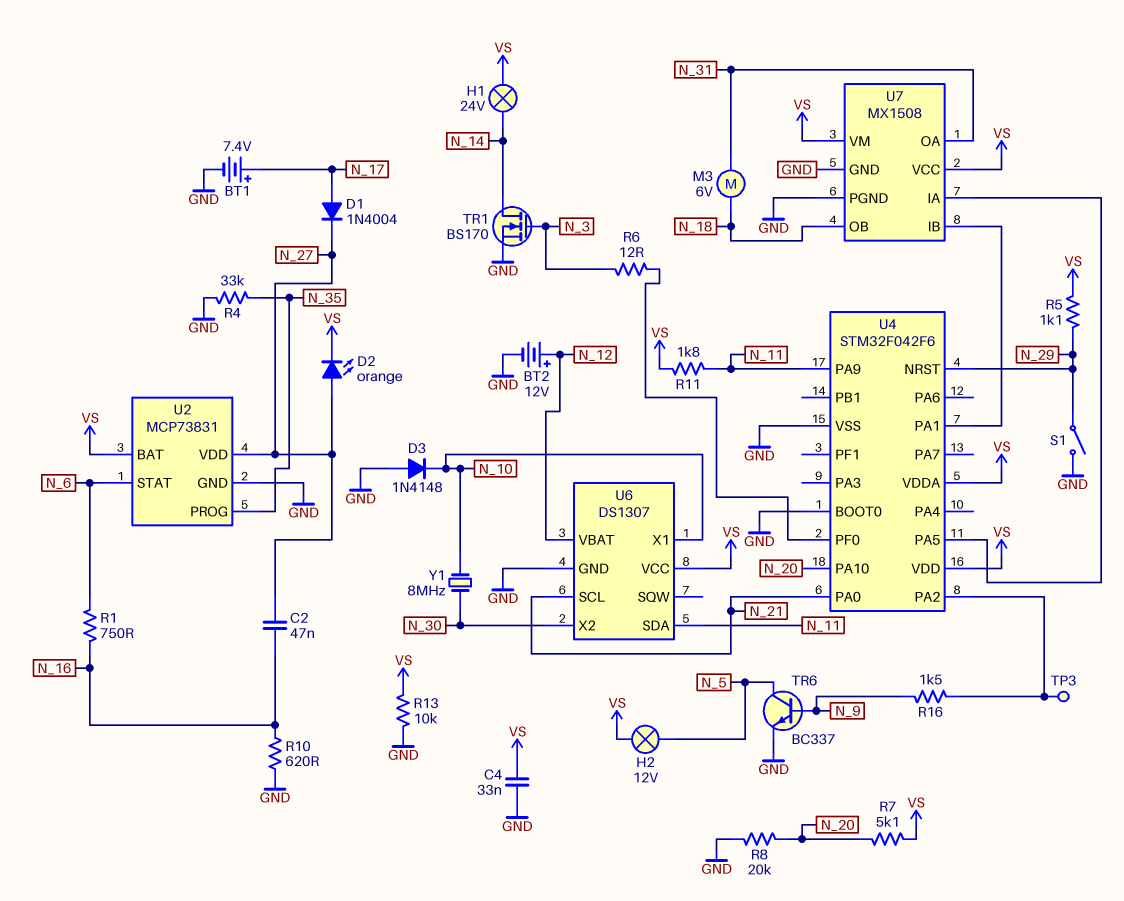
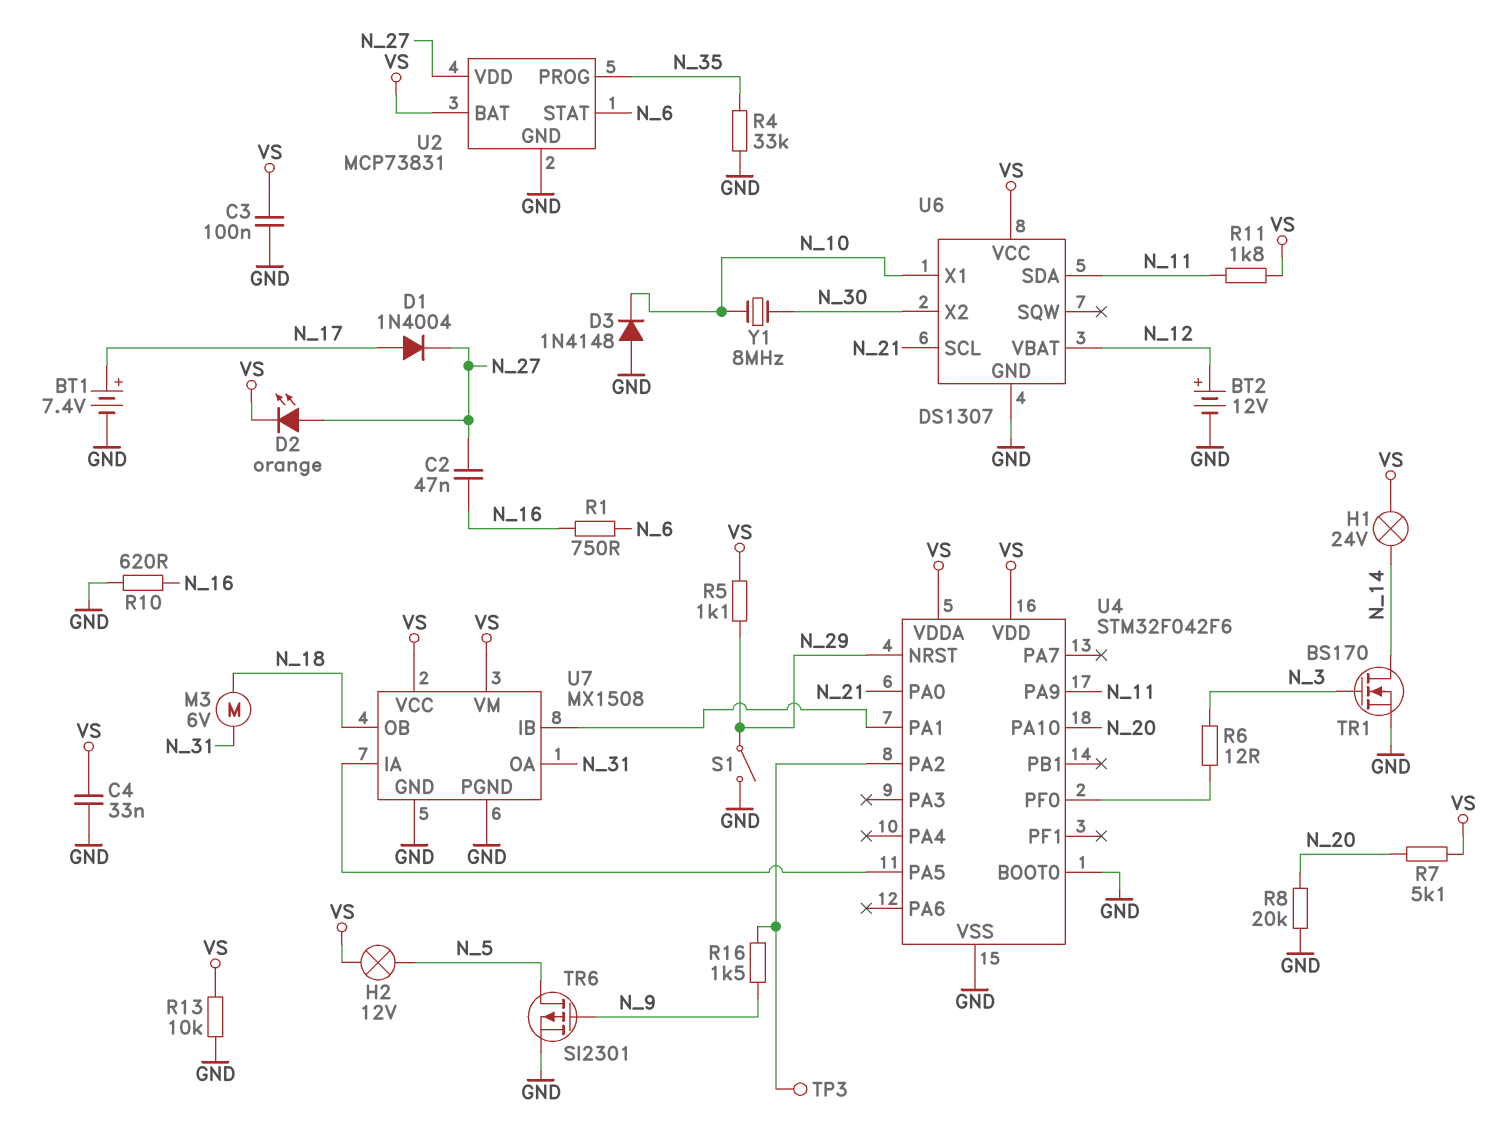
C3: none -> 100nF (GND, VS)
TR6: NPN BC337 (B N_9, C N_5, E GND) -> PMOS SI2301 (G N_9, D N_5, S GND)

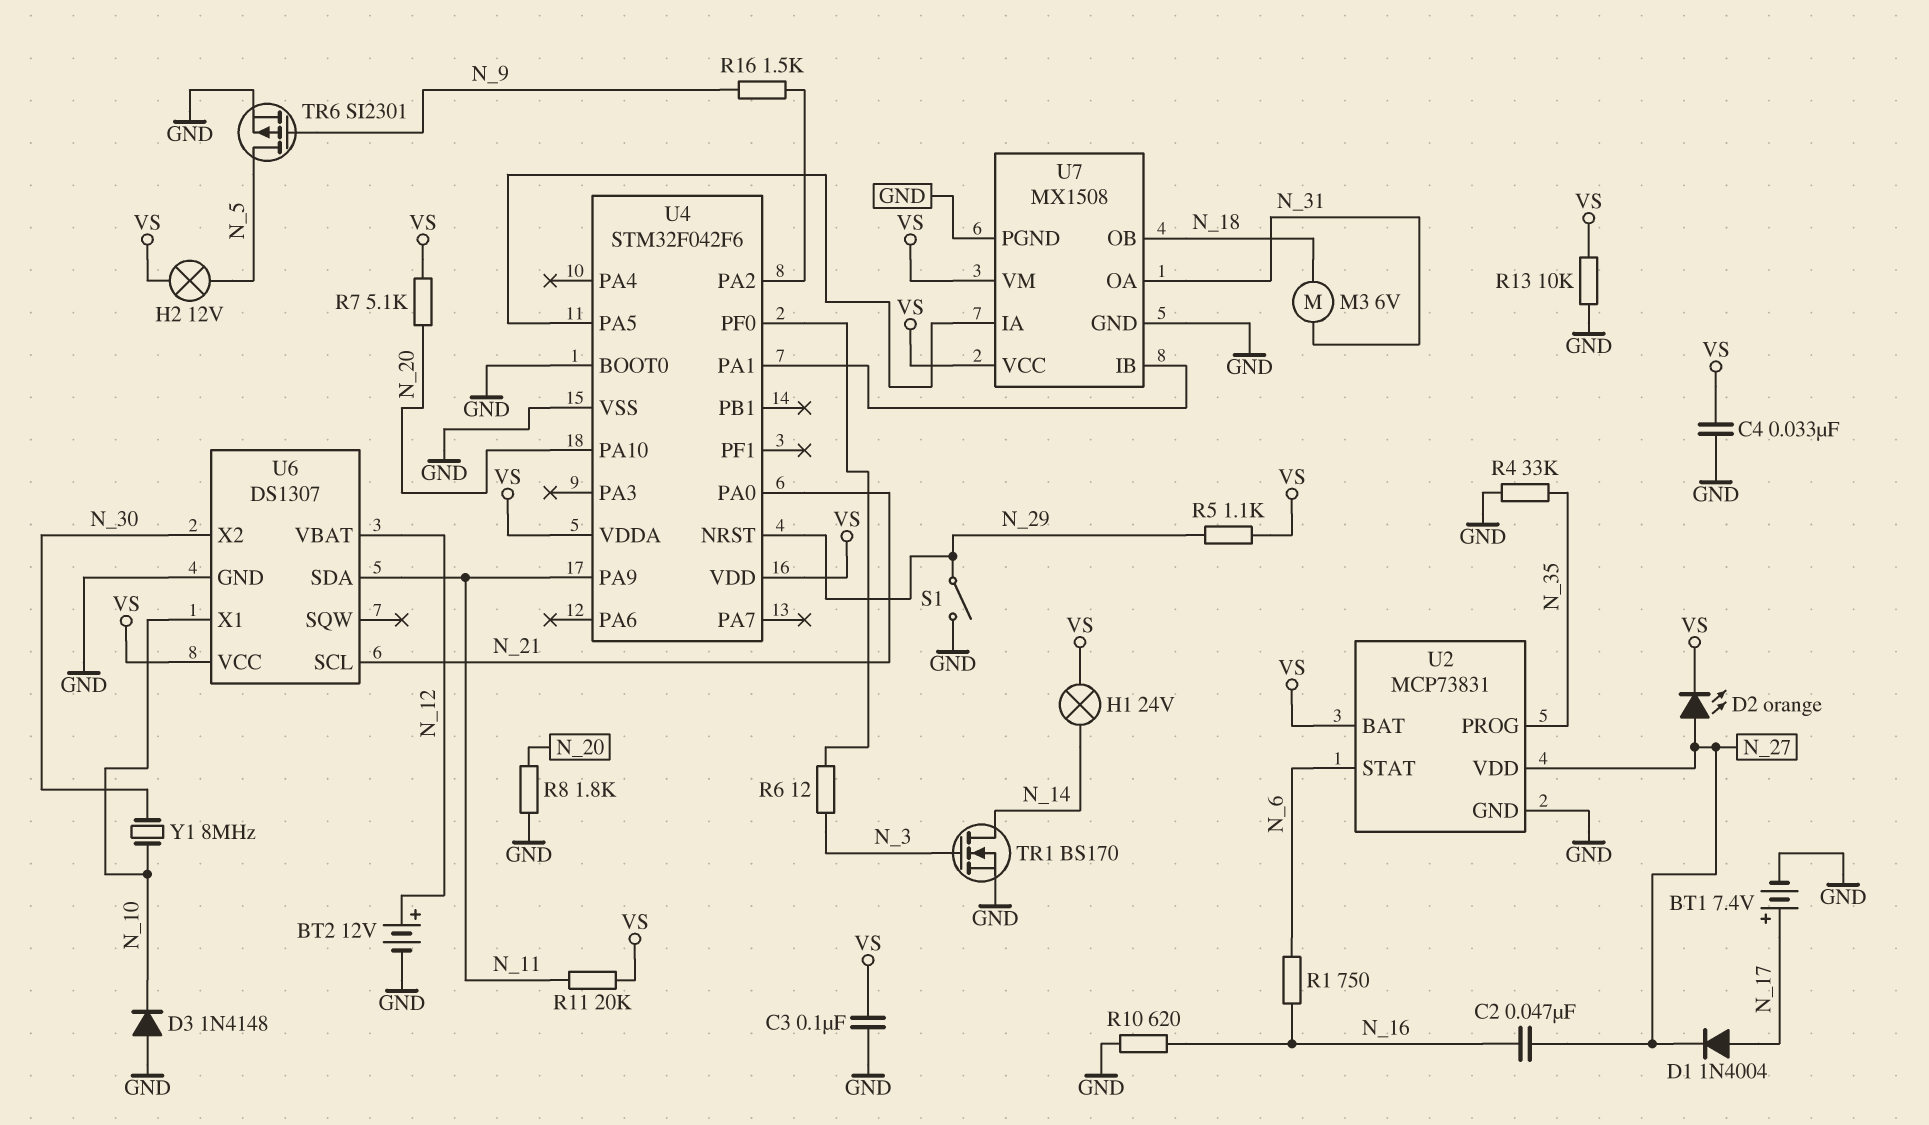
R8: 20k (GND, N_20) -> 1.8k (GND, N_20)
R11: 1.8k (N_11, VS) -> 20k (N_11, VS)
TP3: test point (U4/PA2) -> none

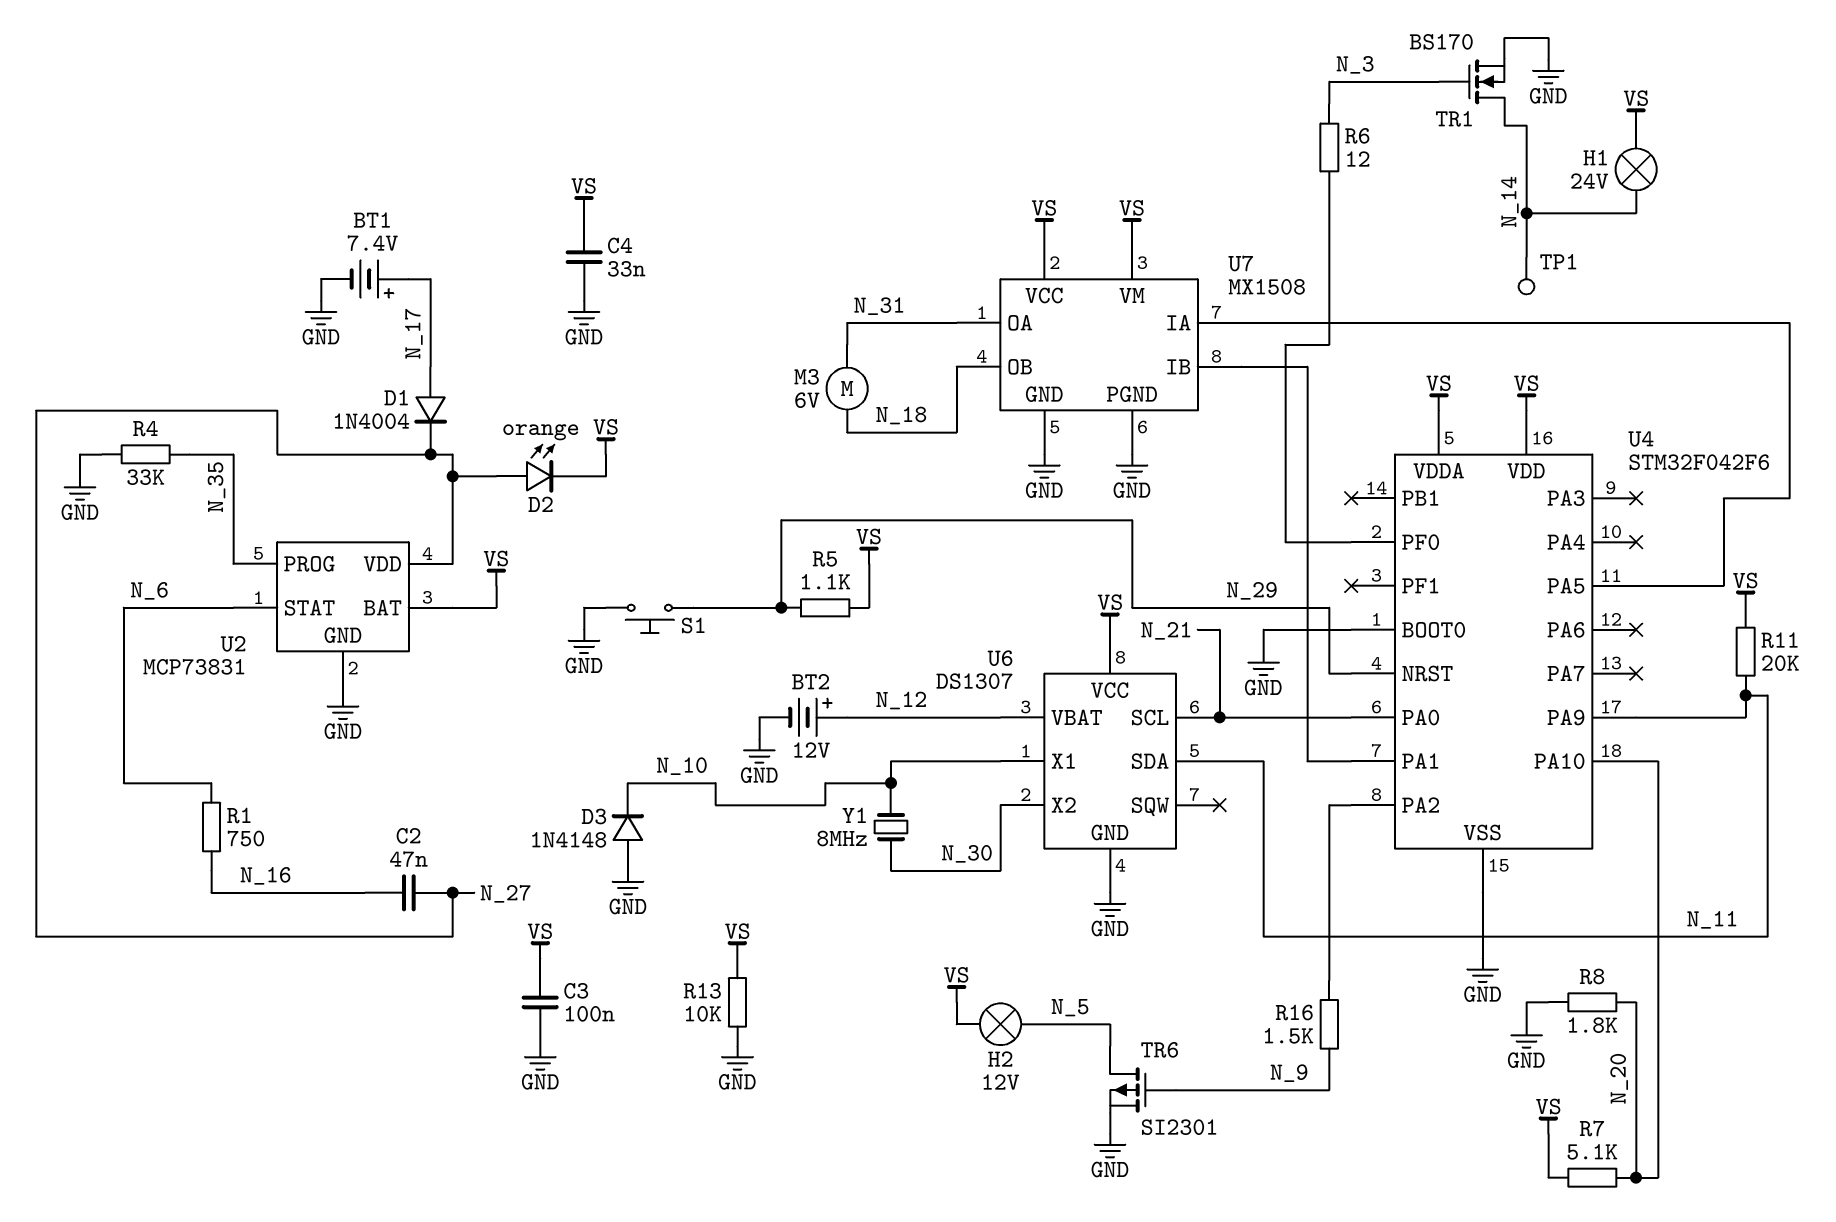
R10: 620 (GND, N_16) -> none
S1: switch (GND, N_29) -> button (GND, N_29)
TP1: none -> test point (N_14)

